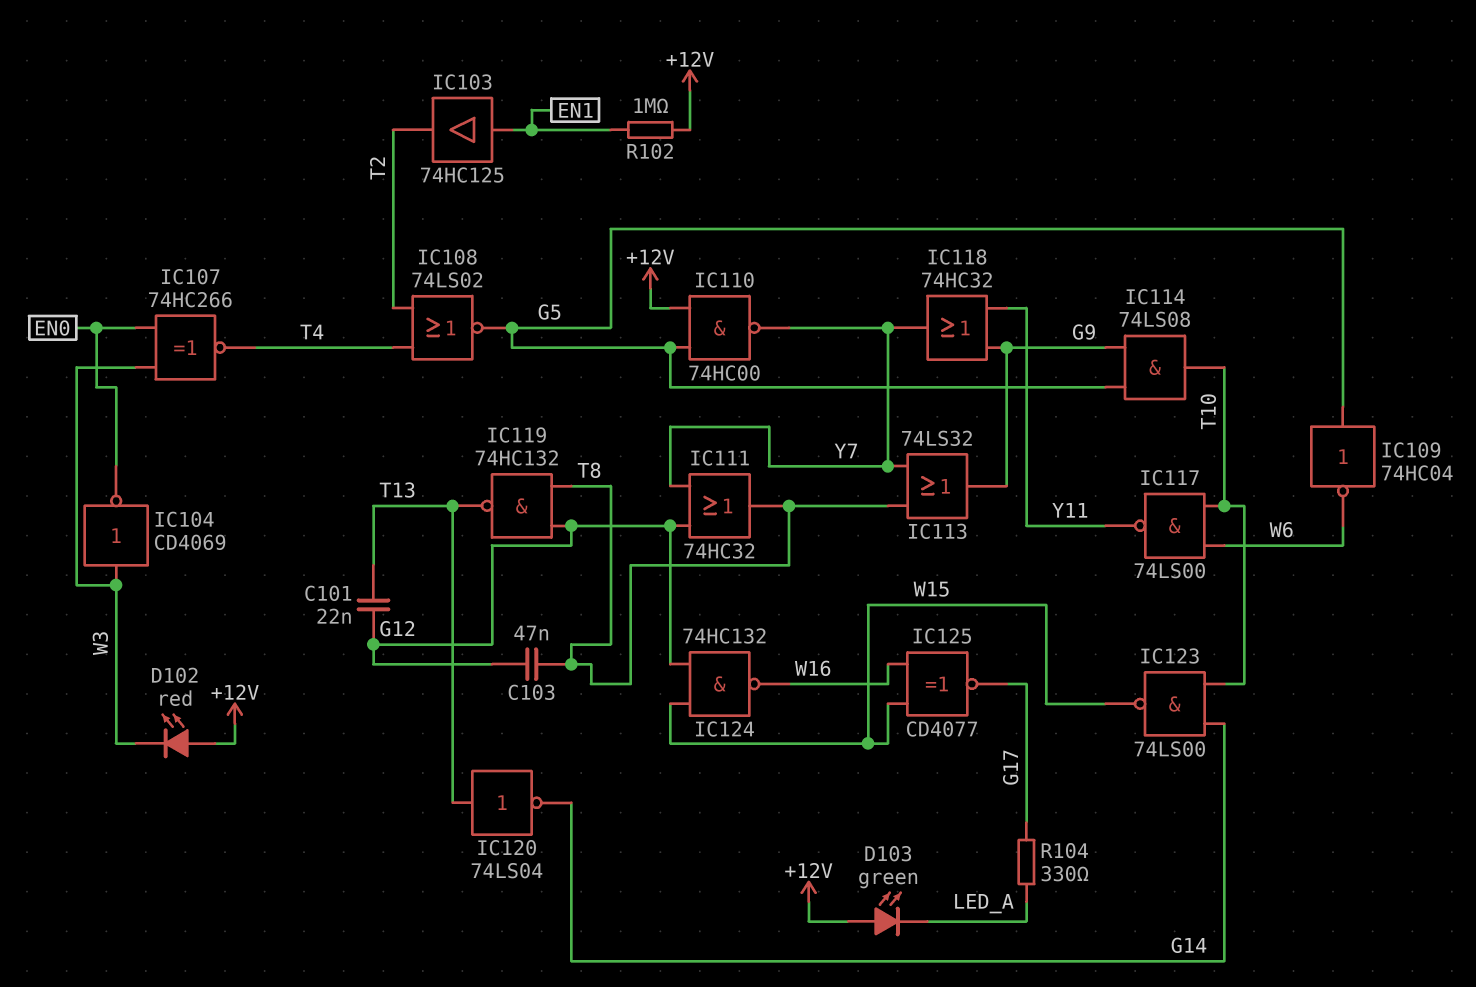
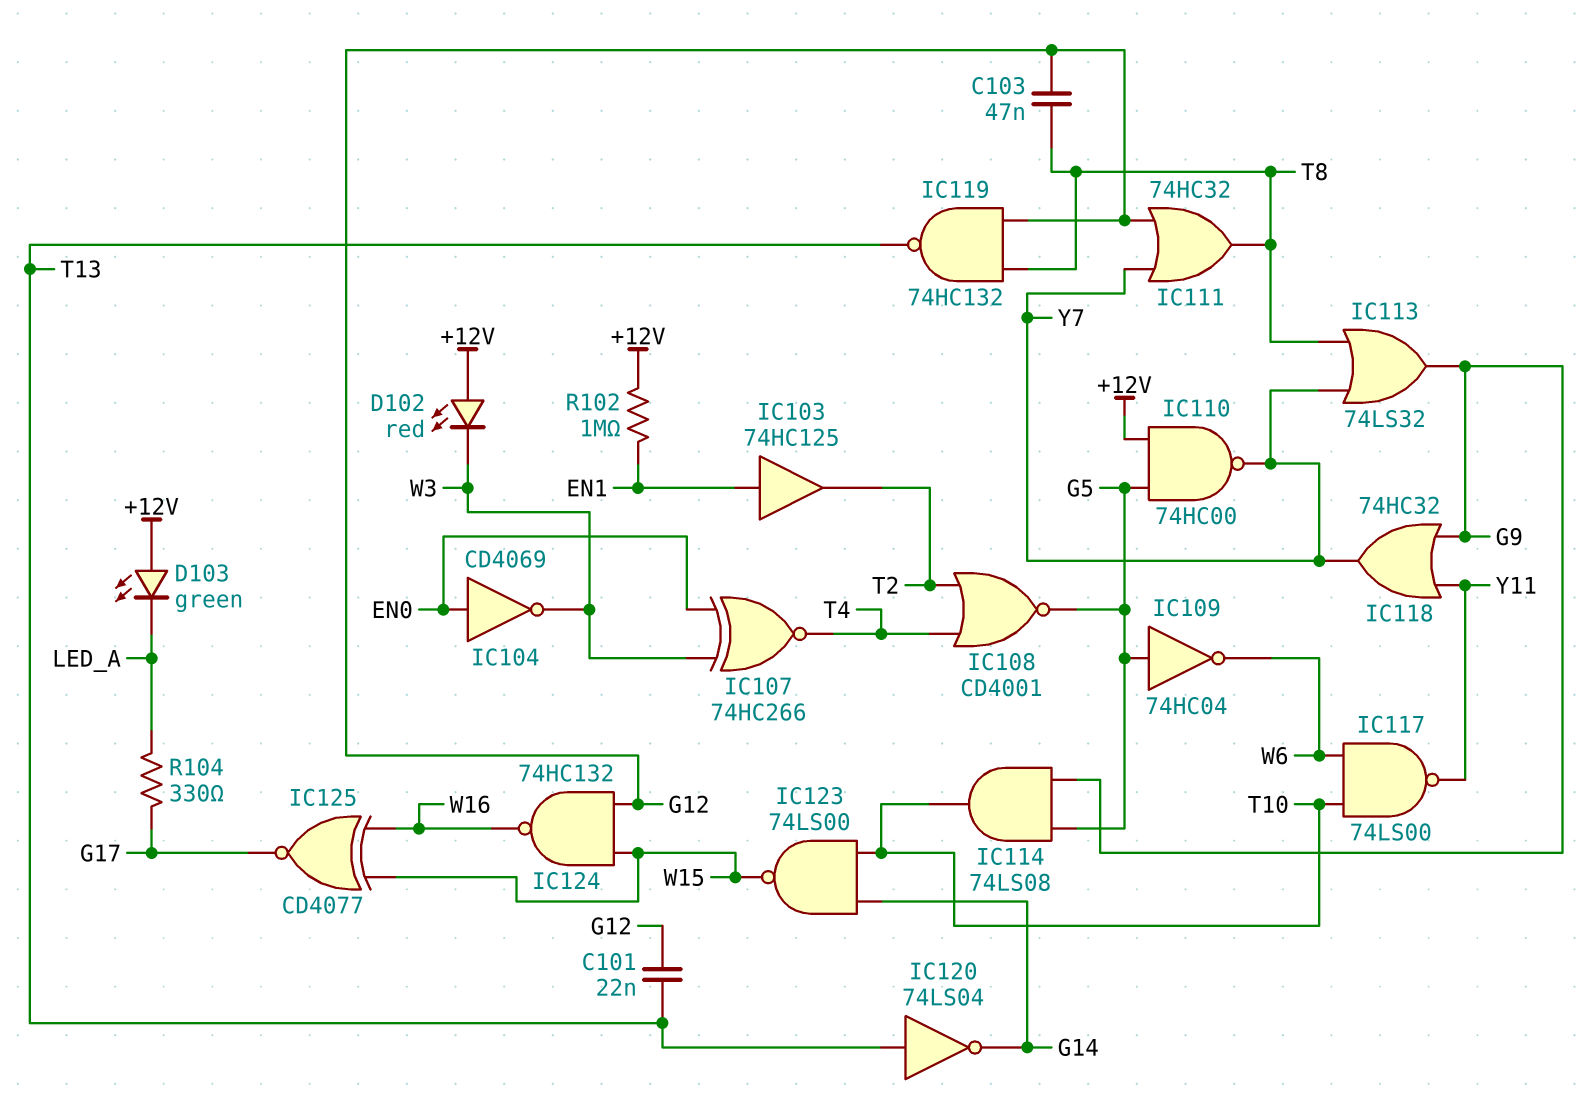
IC104: NOT CD4069 (in W3, out EN0) -> NOT CD4069 (in EN0, out W3)
IC108: NOR 74LS02 (in T2, in T4, out G5) -> NOR CD4001 (in T2, in T4, out G5)

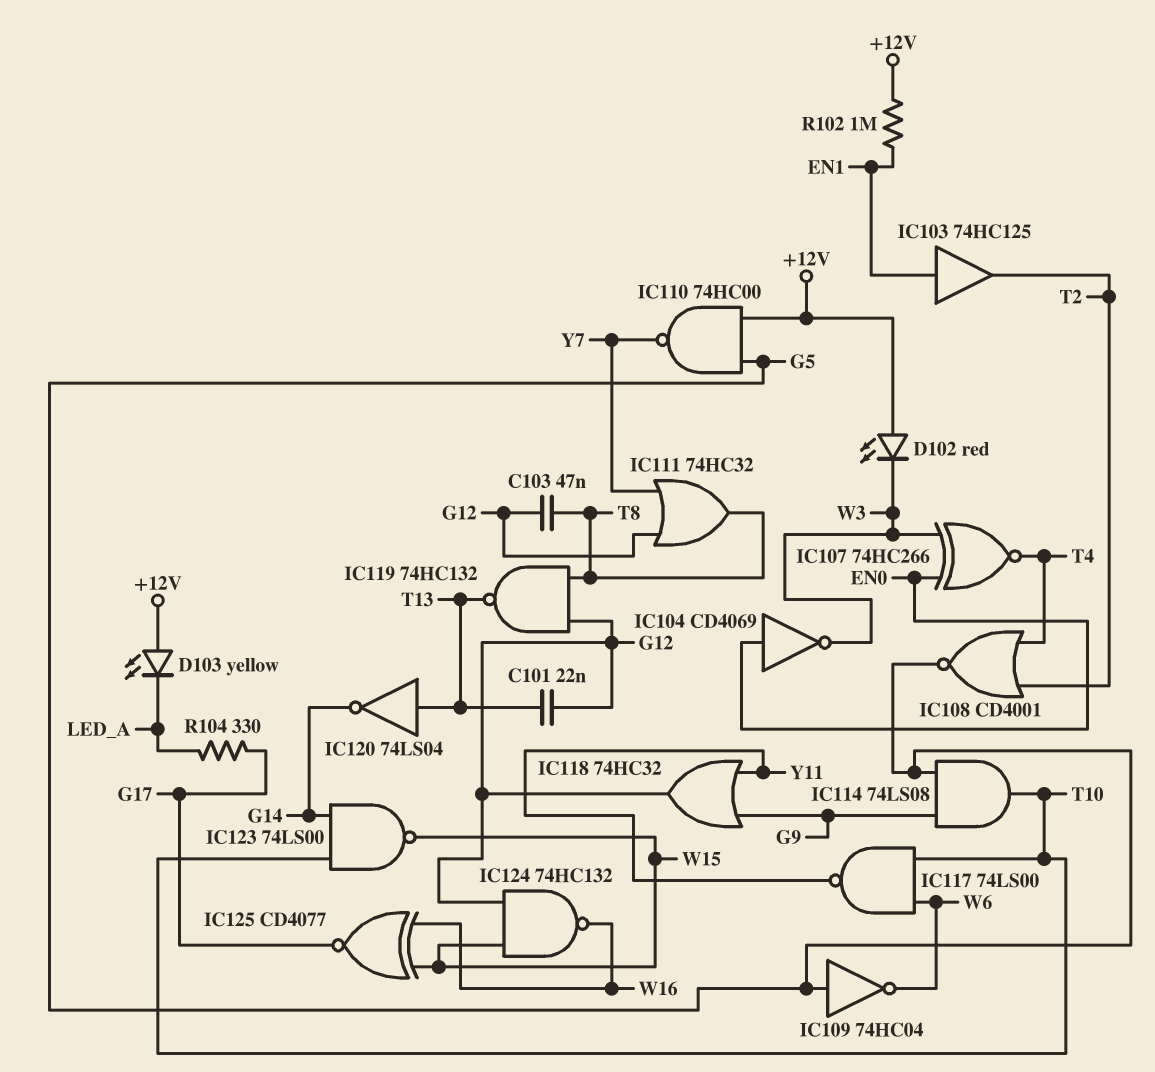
D103: LED green (A +12V, K LED_A) -> LED yellow (A +12V, K LED_A)
IC113: OR 74LS32 (in T8, in Y7, out G9) -> none
IC118: OR 74HC32 (in G9, in Y11, out Y7) -> OR 74HC32 (in G9, in Y11, out G12)

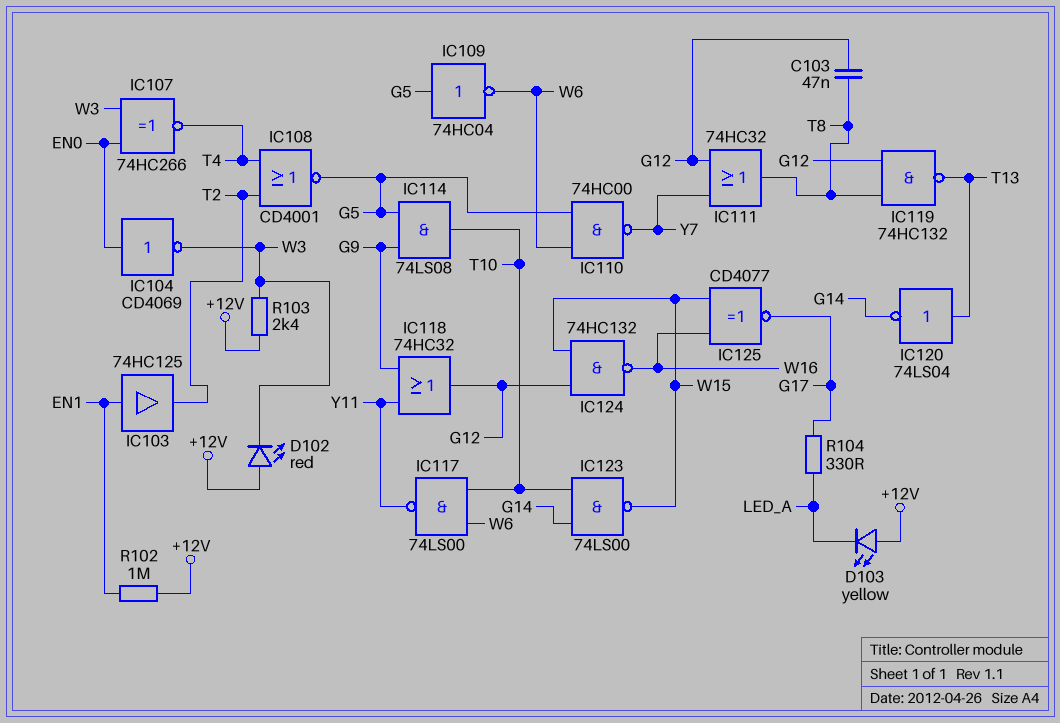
C101: 22nF (G12, T13) -> none
IC110: NAND 74HC00 (in +12V, in G5, out Y7) -> NAND 74HC00 (in G5, in W6, out Y7)
R103: none -> 2.4k (+12V, W3)

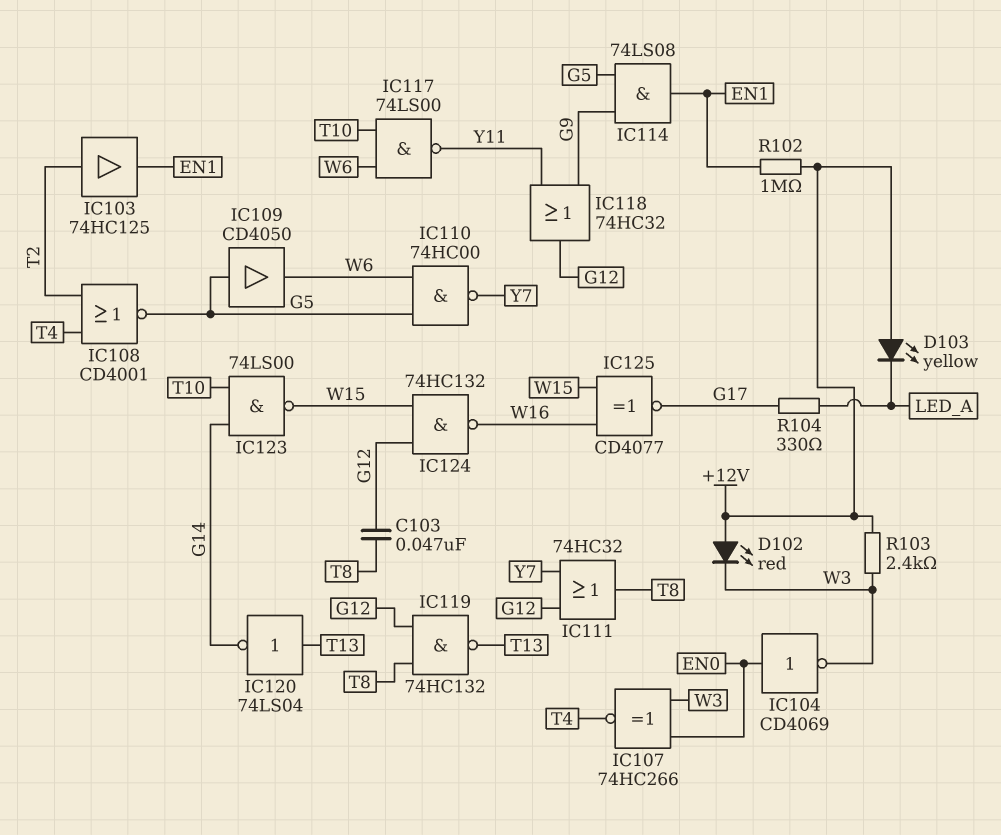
IC103: buffer 74HC125 (in EN1, out T2) -> buffer 74HC125 (in T2, out EN1)
IC109: NOT 74HC04 (in G5, out W6) -> buffer CD4050 (in G5, out W6)
IC114: AND 74LS08 (in G5, in G9, out T10) -> AND 74LS08 (in G5, in G9, out EN1)

